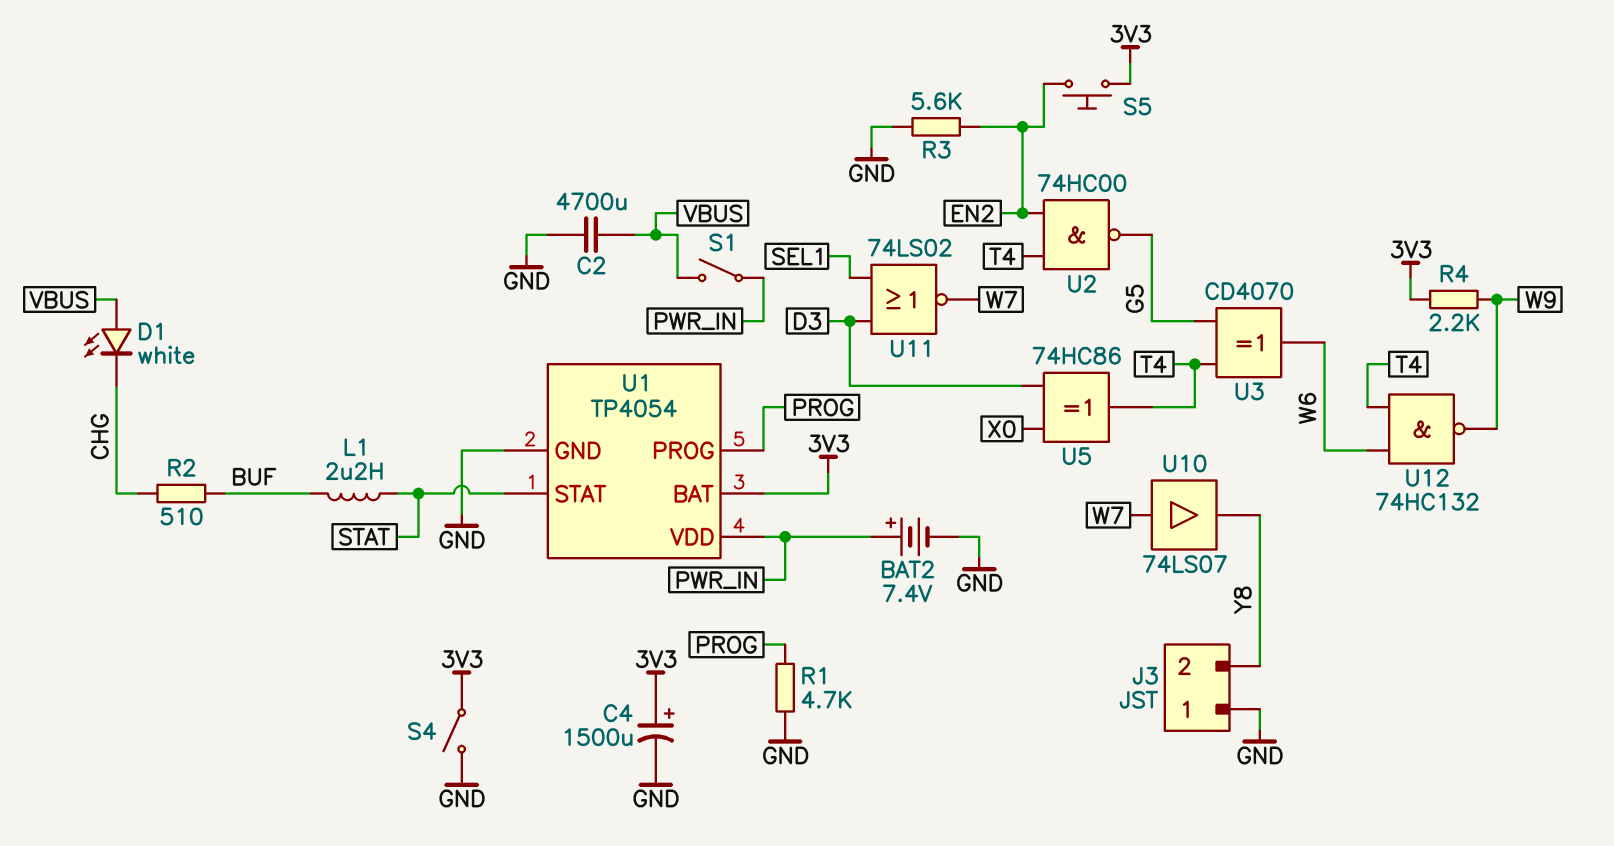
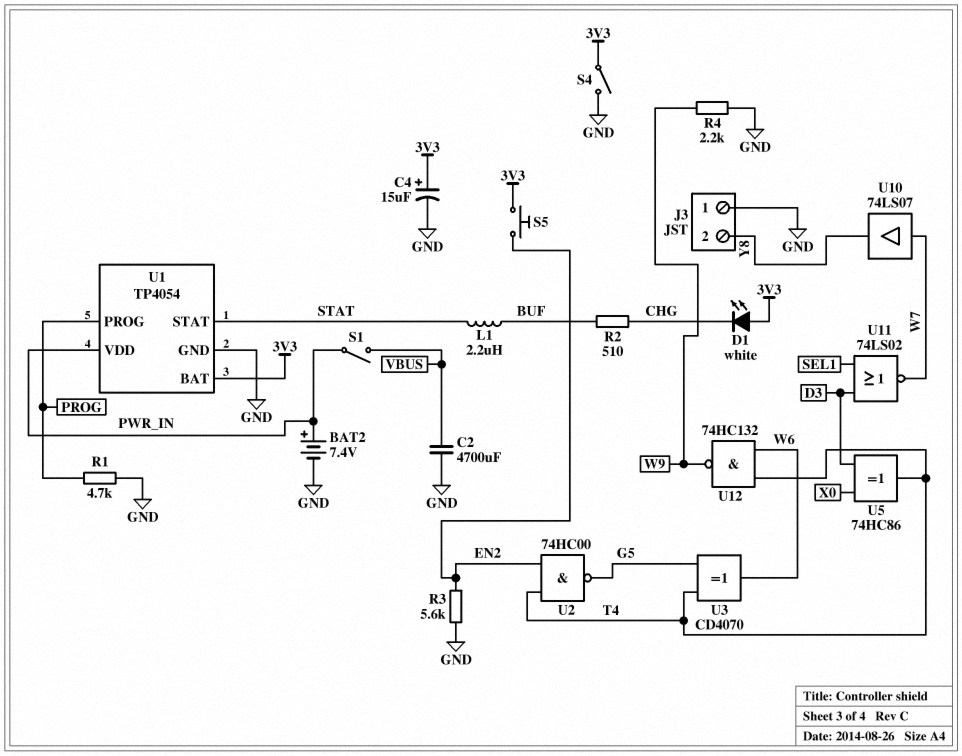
C4: 1500uF (plus 3V3, minus GND) -> 15uF (plus 3V3, minus GND)
D1: LED white (A VBUS, K CHG) -> LED white (A 3V3, K CHG)
R4: 2.2k (3V3, W9) -> 2.2k (GND, W9)

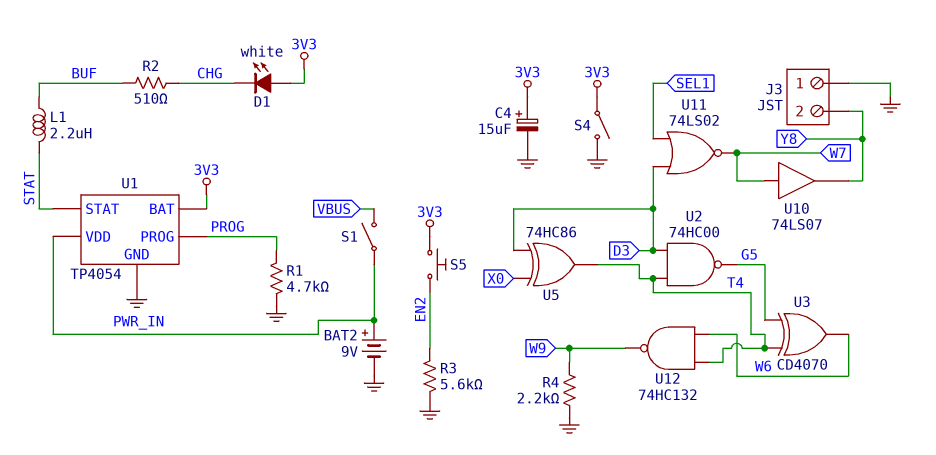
BAT2: 7.4V (plus PWR_IN, minus GND) -> 9V (plus PWR_IN, minus GND)
C2: 4700uF (GND, VBUS) -> none
U2: NAND 74HC00 (in EN2, in T4, out G5) -> NAND 74HC00 (in D3, in T4, out G5)

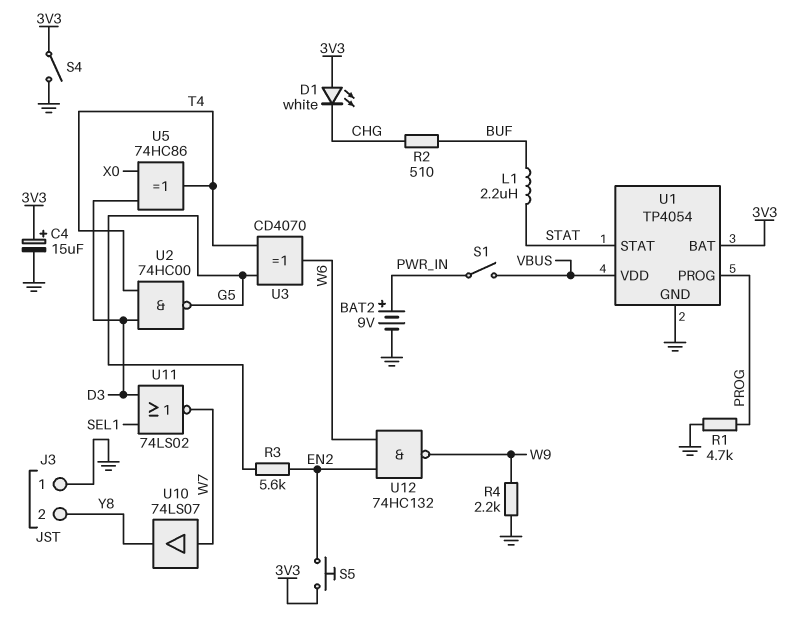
R3: 5.6k (EN2, GND) -> 5.6k (EN2, G5)
U1 pin VDD: PWR_IN -> VBUS
U12: NAND 74HC132 (in T4, in W6, out W9) -> NAND 74HC132 (in EN2, in W6, out W9)

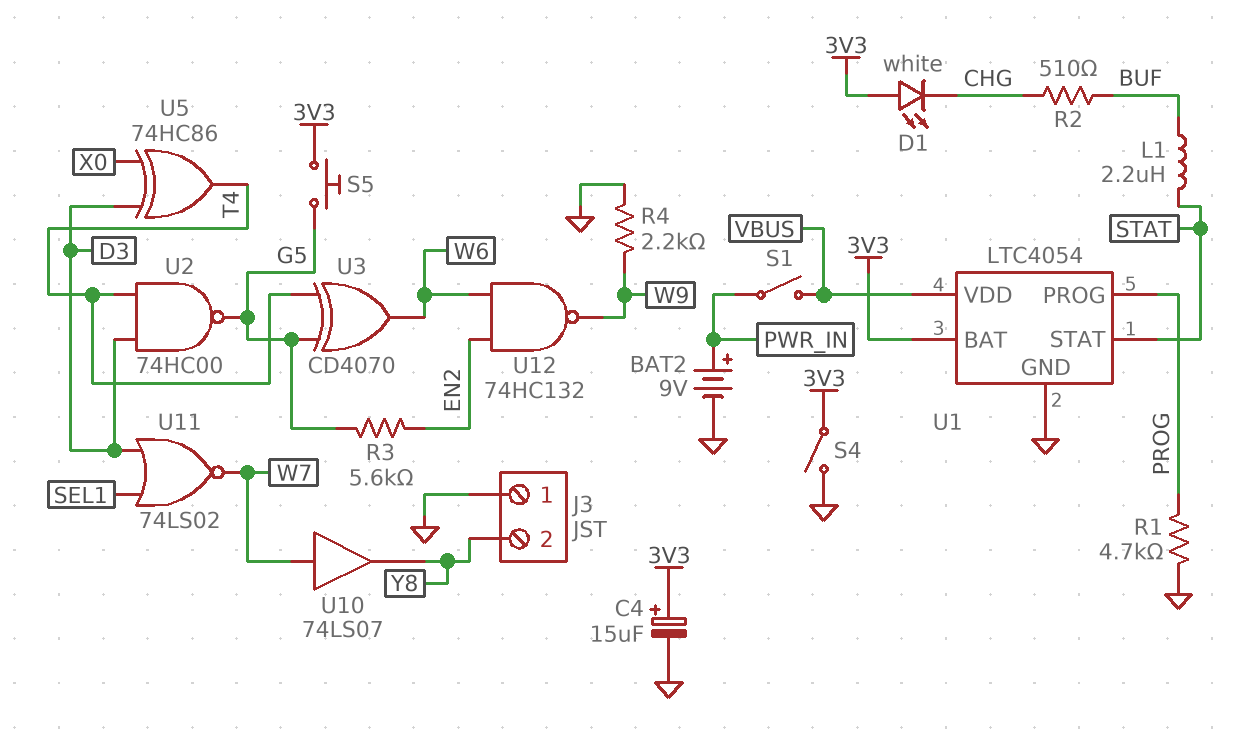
S5: button (3V3, EN2) -> button (3V3, G5)
U1: TP4054 -> LTC4054

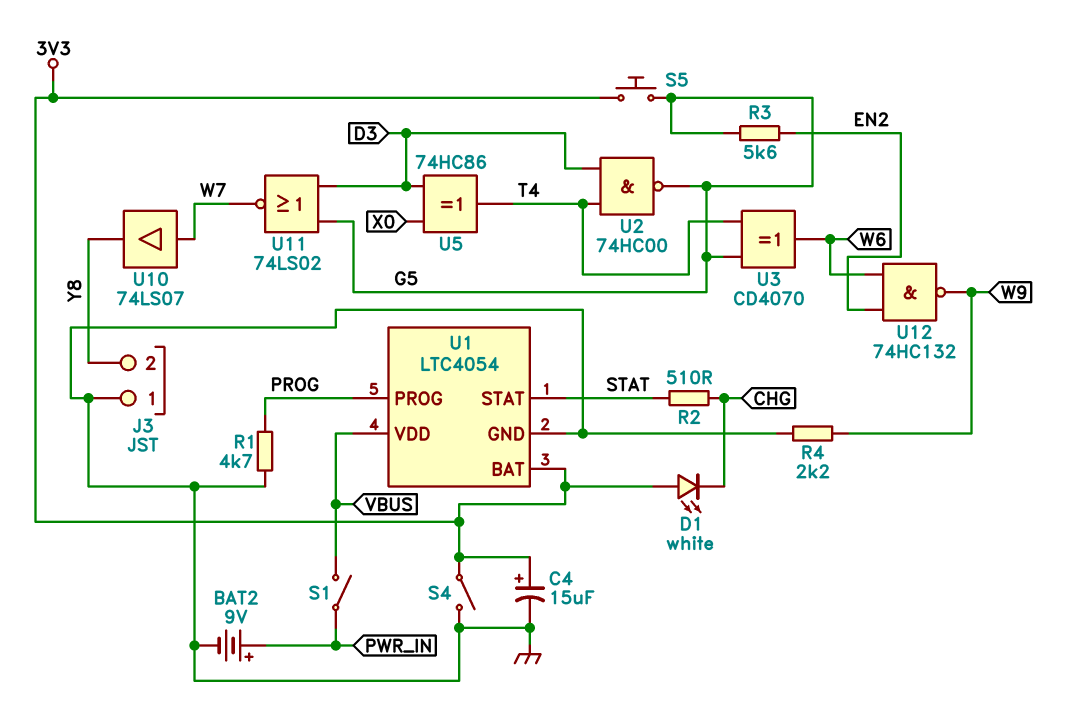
L1: 2.2uH (BUF, STAT) -> none
R2: 510 (BUF, CHG) -> 510 (CHG, STAT)
U11: NOR 74LS02 (in D3, in SEL1, out W7) -> NOR 74LS02 (in D3, in G5, out W7)

